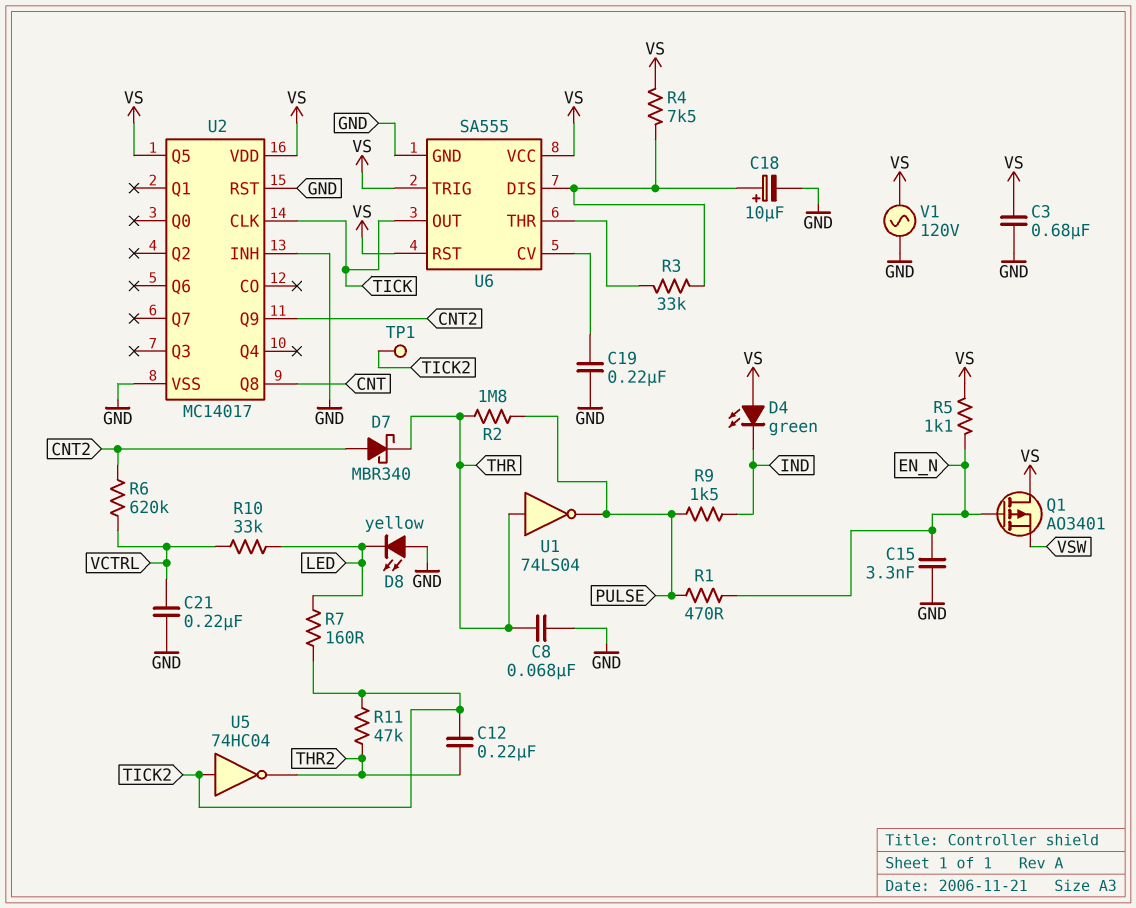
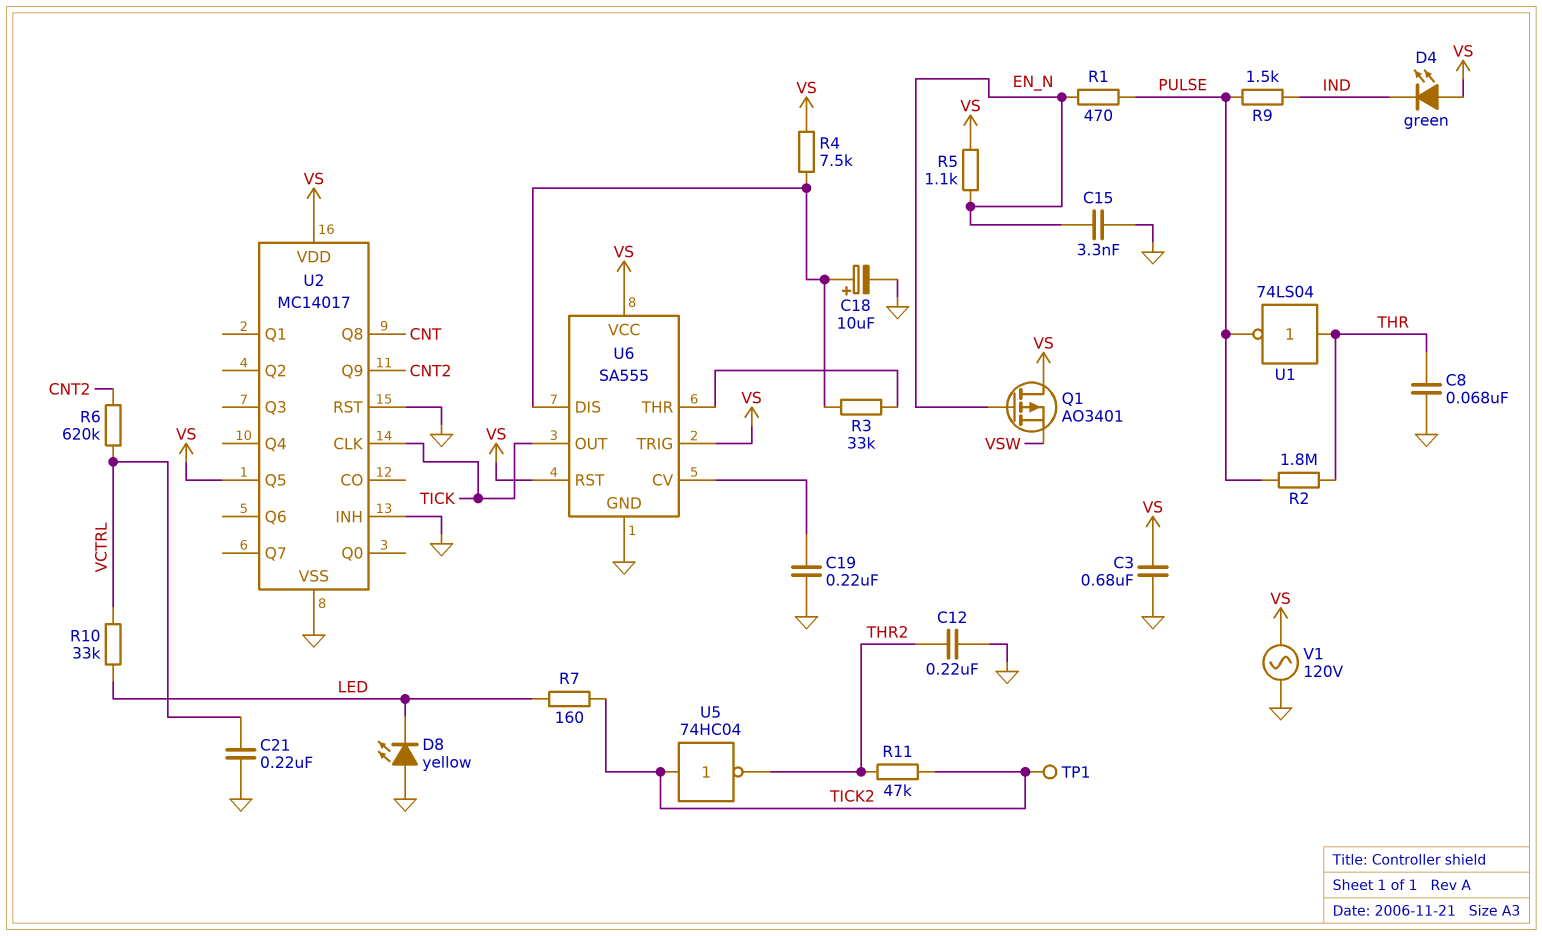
C12: 220nF (THR2, TICK2) -> 220nF (GND, THR2)
D7: schottky MBR340 (A CNT2, K THR) -> none

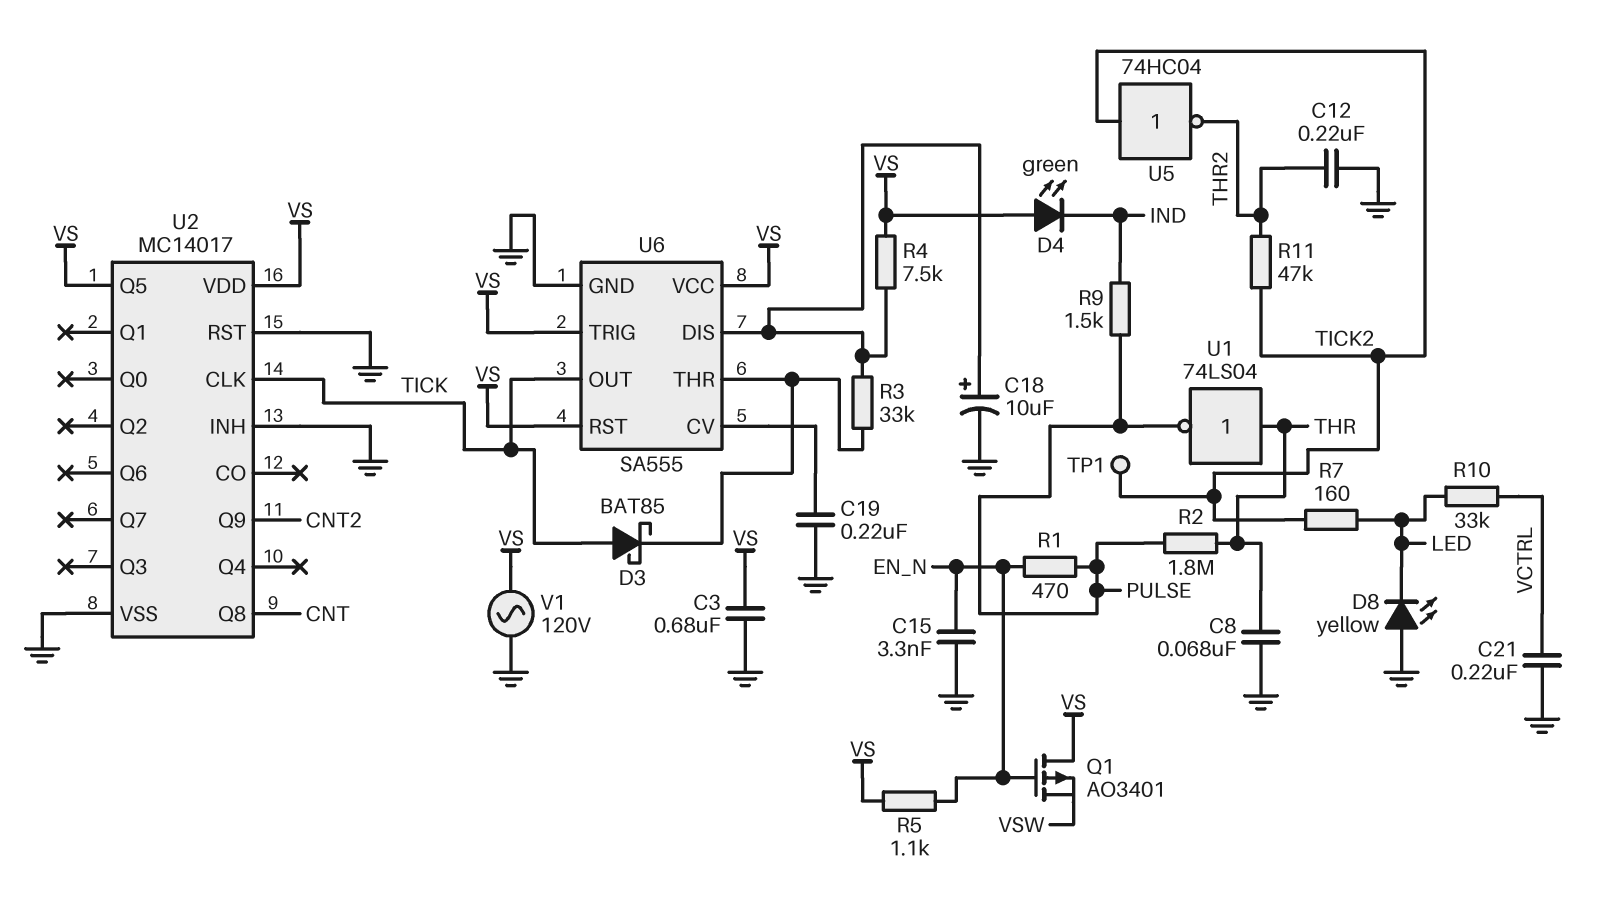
D3: none -> schottky BAT85 (A TICK, K U6/THR)
R6: 620k (CNT2, VCTRL) -> none

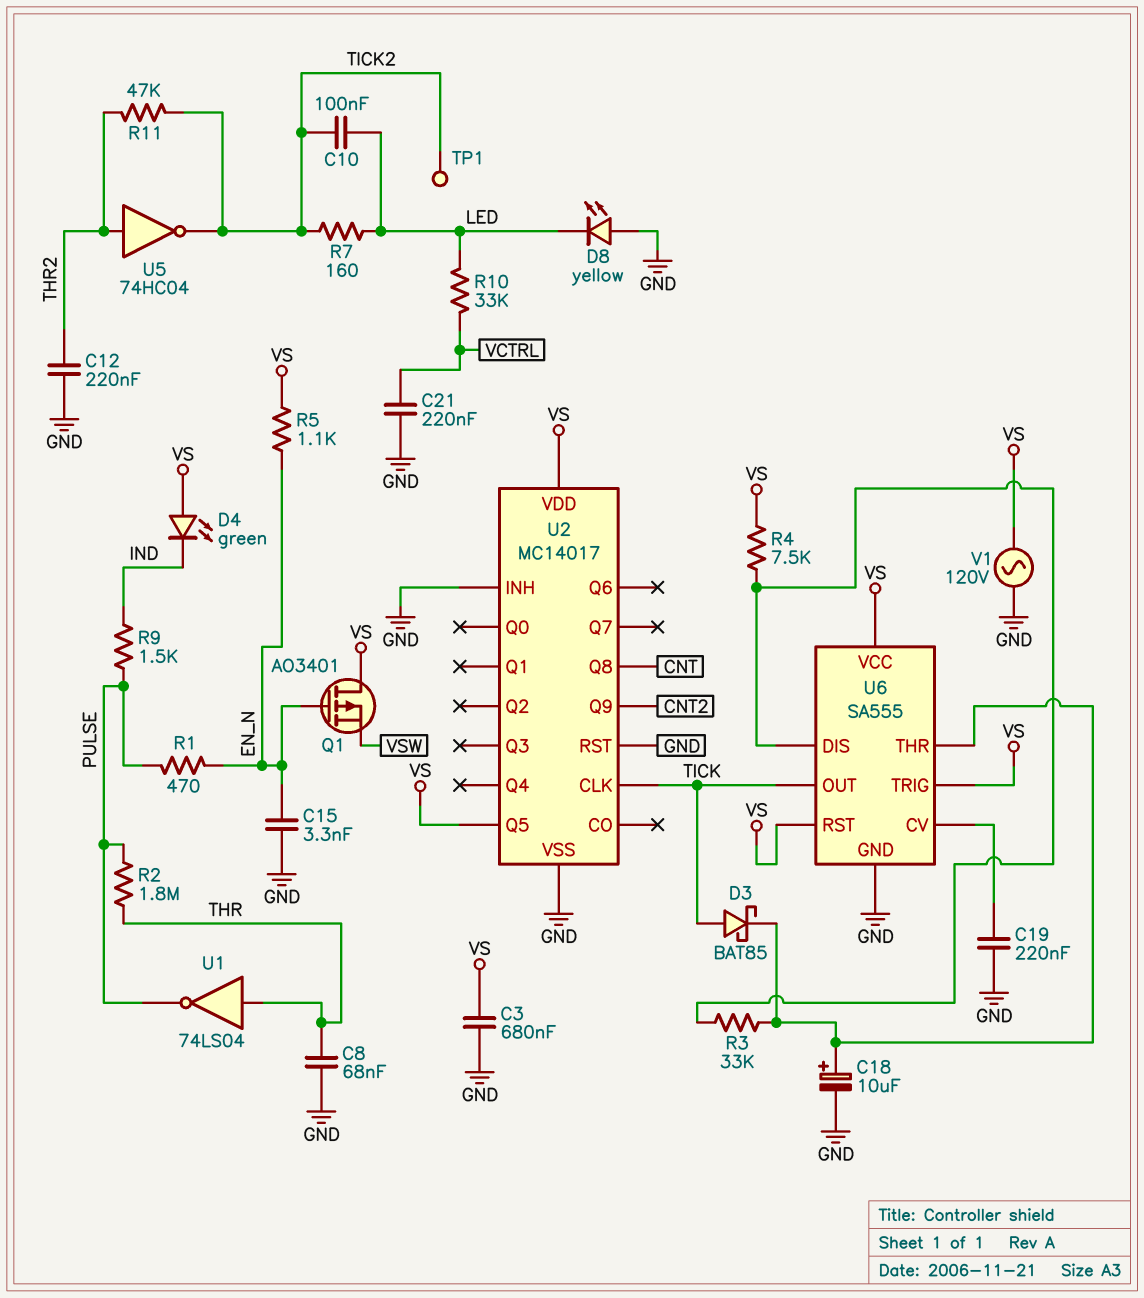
C10: none -> 100nF (LED, TICK2)
C18: 10uF (plus U6/DIS, minus GND) -> 10uF (plus U6/THR, minus GND)
U5: NOT 74HC04 (in TICK2, out THR2) -> NOT 74HC04 (in THR2, out TICK2)

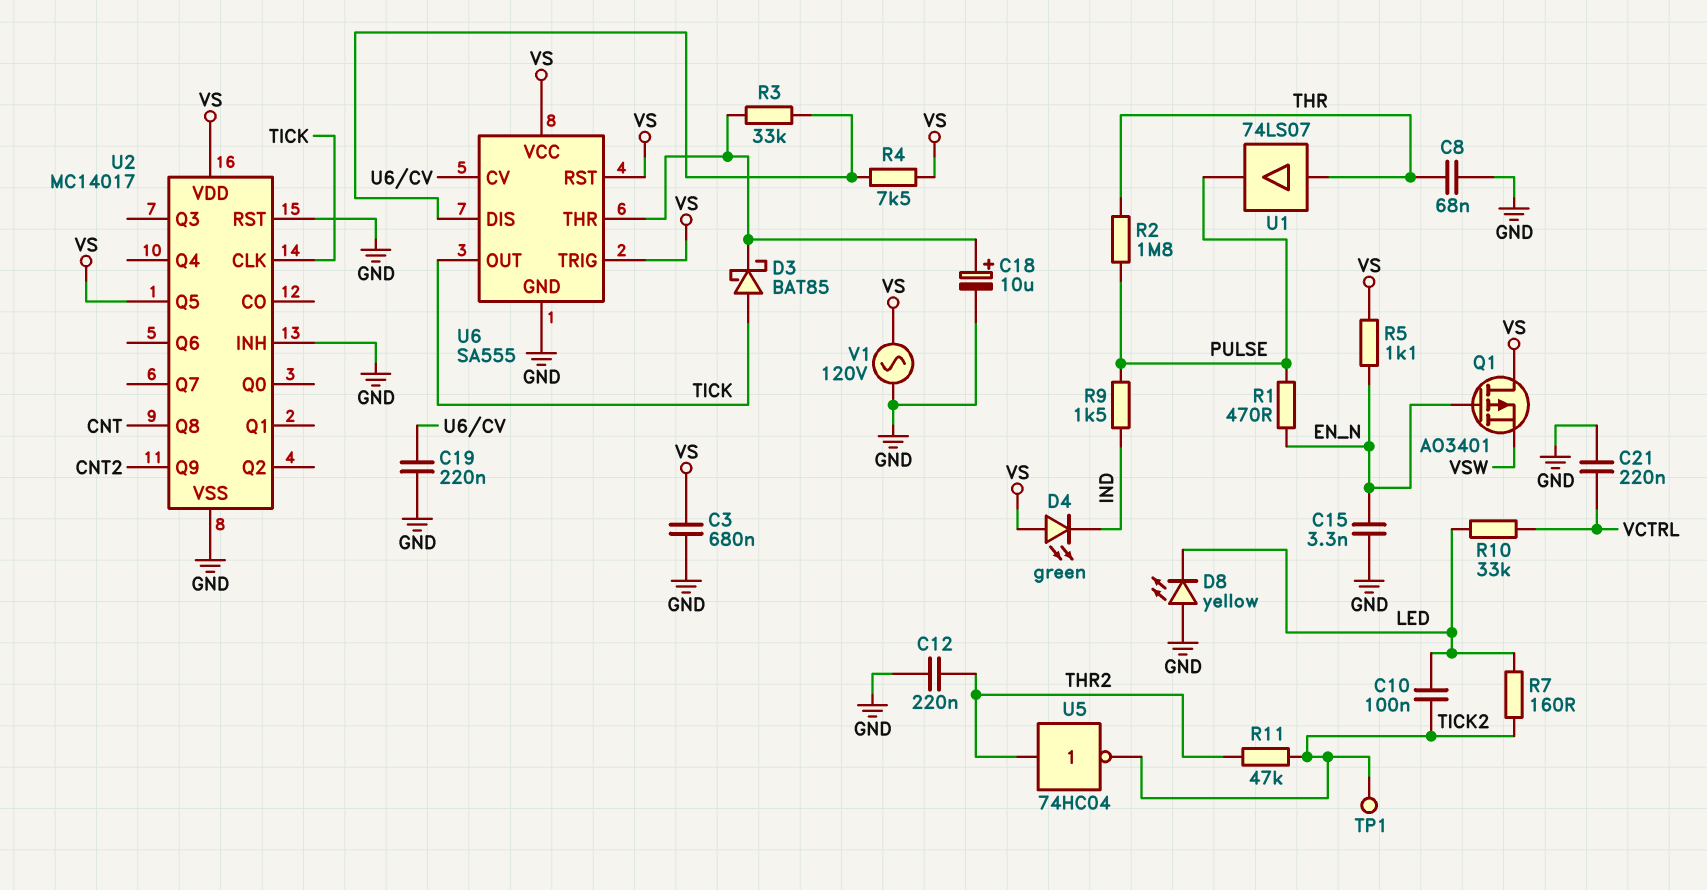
U1: NOT 74LS04 (in THR, out PULSE) -> buffer 74LS07 (in THR, out PULSE)

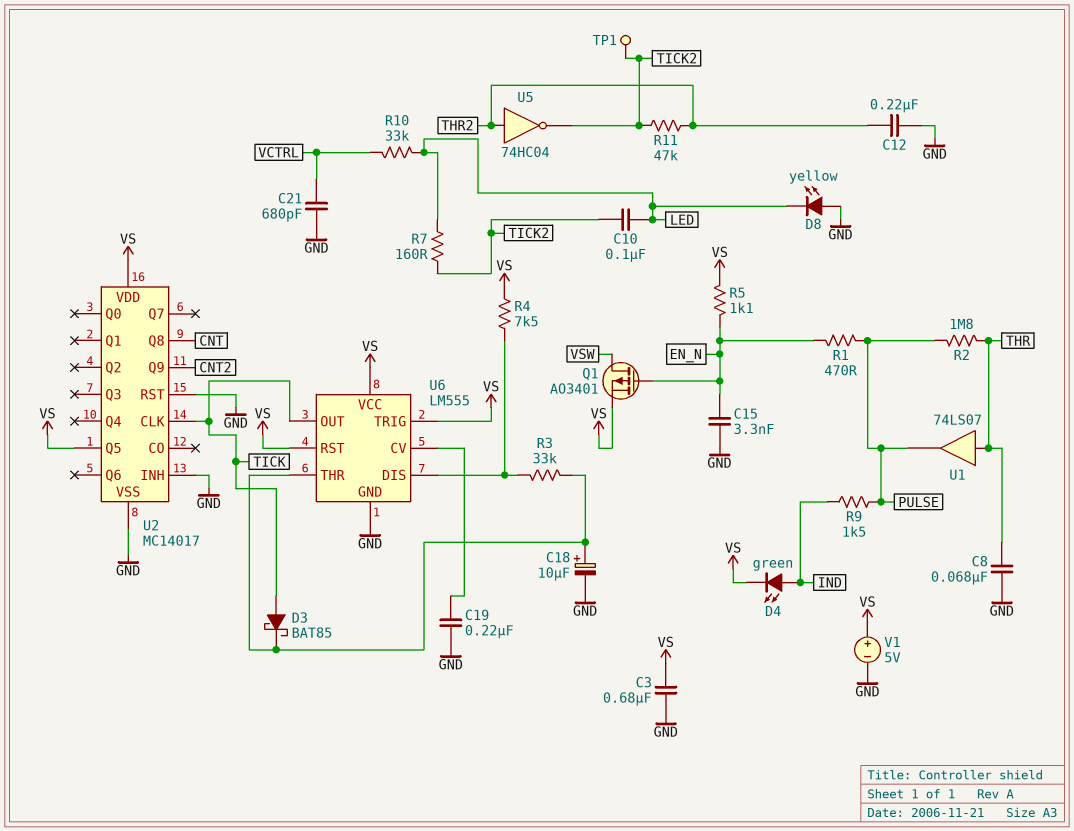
C21: 220nF (GND, VCTRL) -> 680pF (GND, VCTRL)
D4: LED green (A VS, K IND) -> LED green (A IND, K VS)
Q1: PMOS AO3401 (G EN_N, D VS, S VSW) -> PMOS AO3401 (G EN_N, D VSW, S VS)
U6: SA555 -> LM555
V1: AC 120V (GND, VS) -> 5V (plus VS, minus GND)

